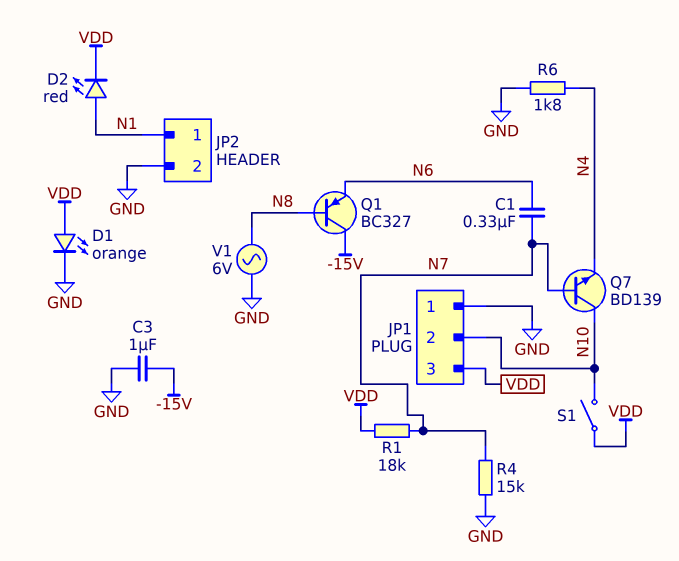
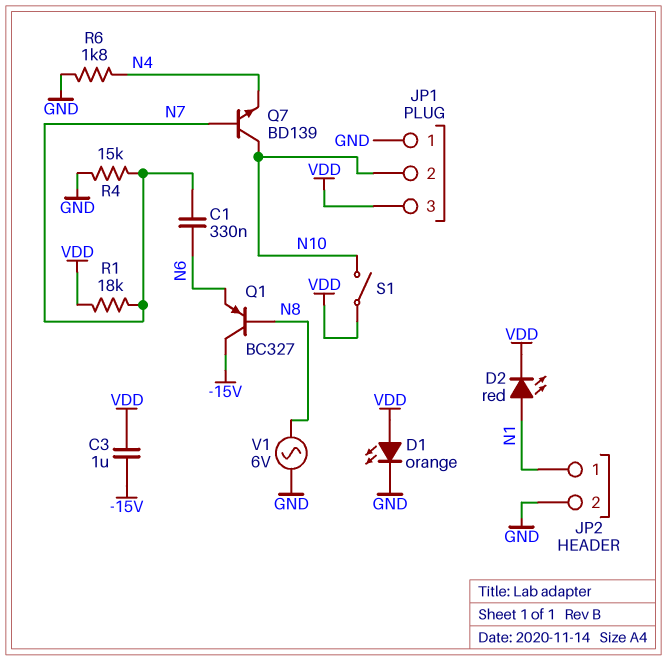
C3: 1uF (-15V, GND) -> 1uF (-15V, VDD)

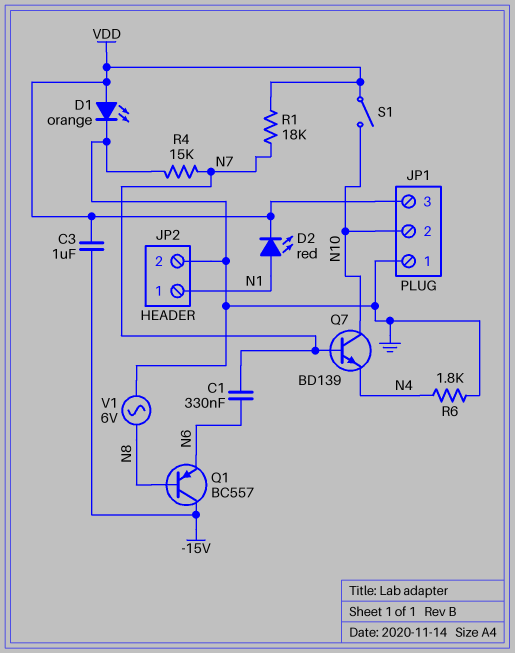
Q1: PNP BC327 (B N8, C -15V, E N6) -> PNP BC557 (B N8, C -15V, E N6)

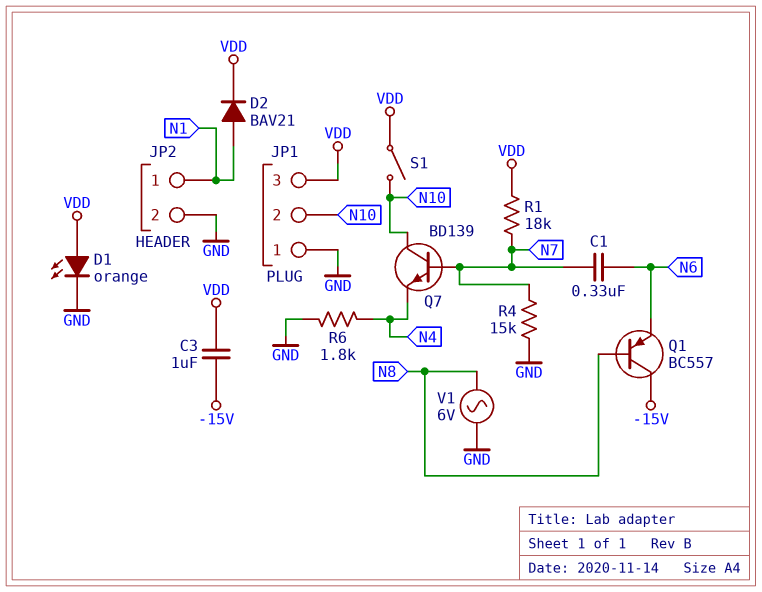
D2: LED red (A N1, K VDD) -> diode BAV21 (A N1, K VDD)

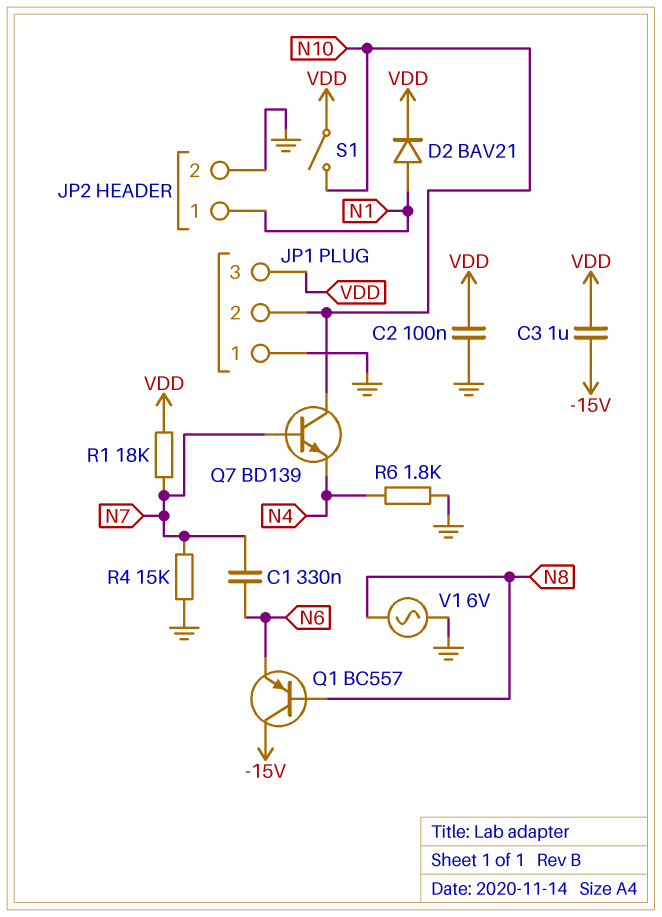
C2: none -> 100nF (GND, VDD)
D1: LED orange (A VDD, K GND) -> none

